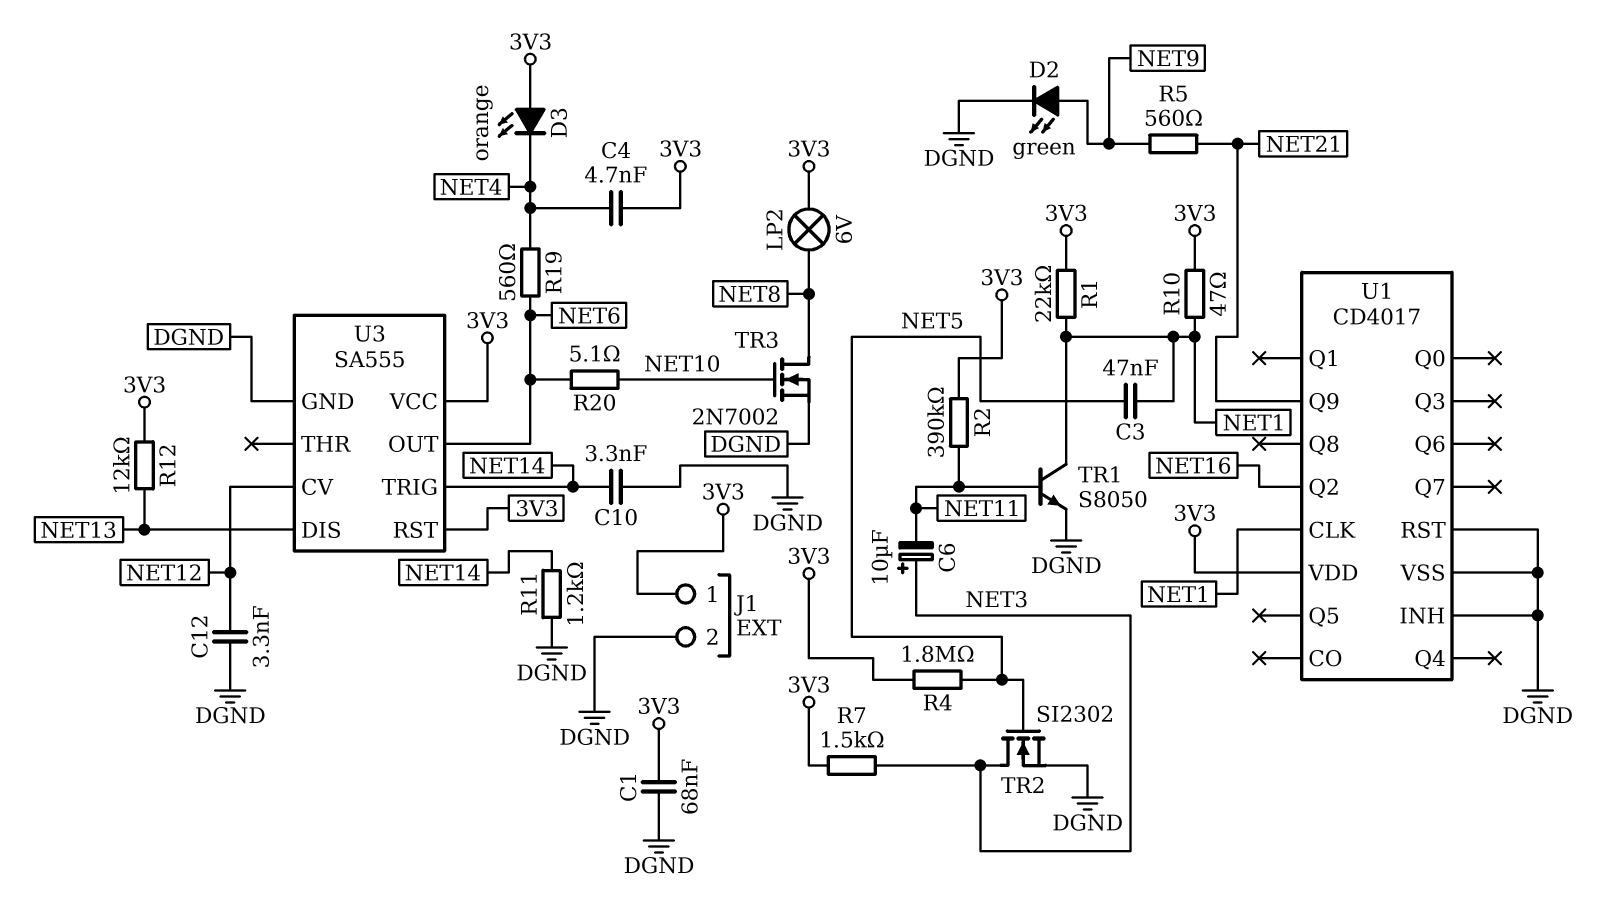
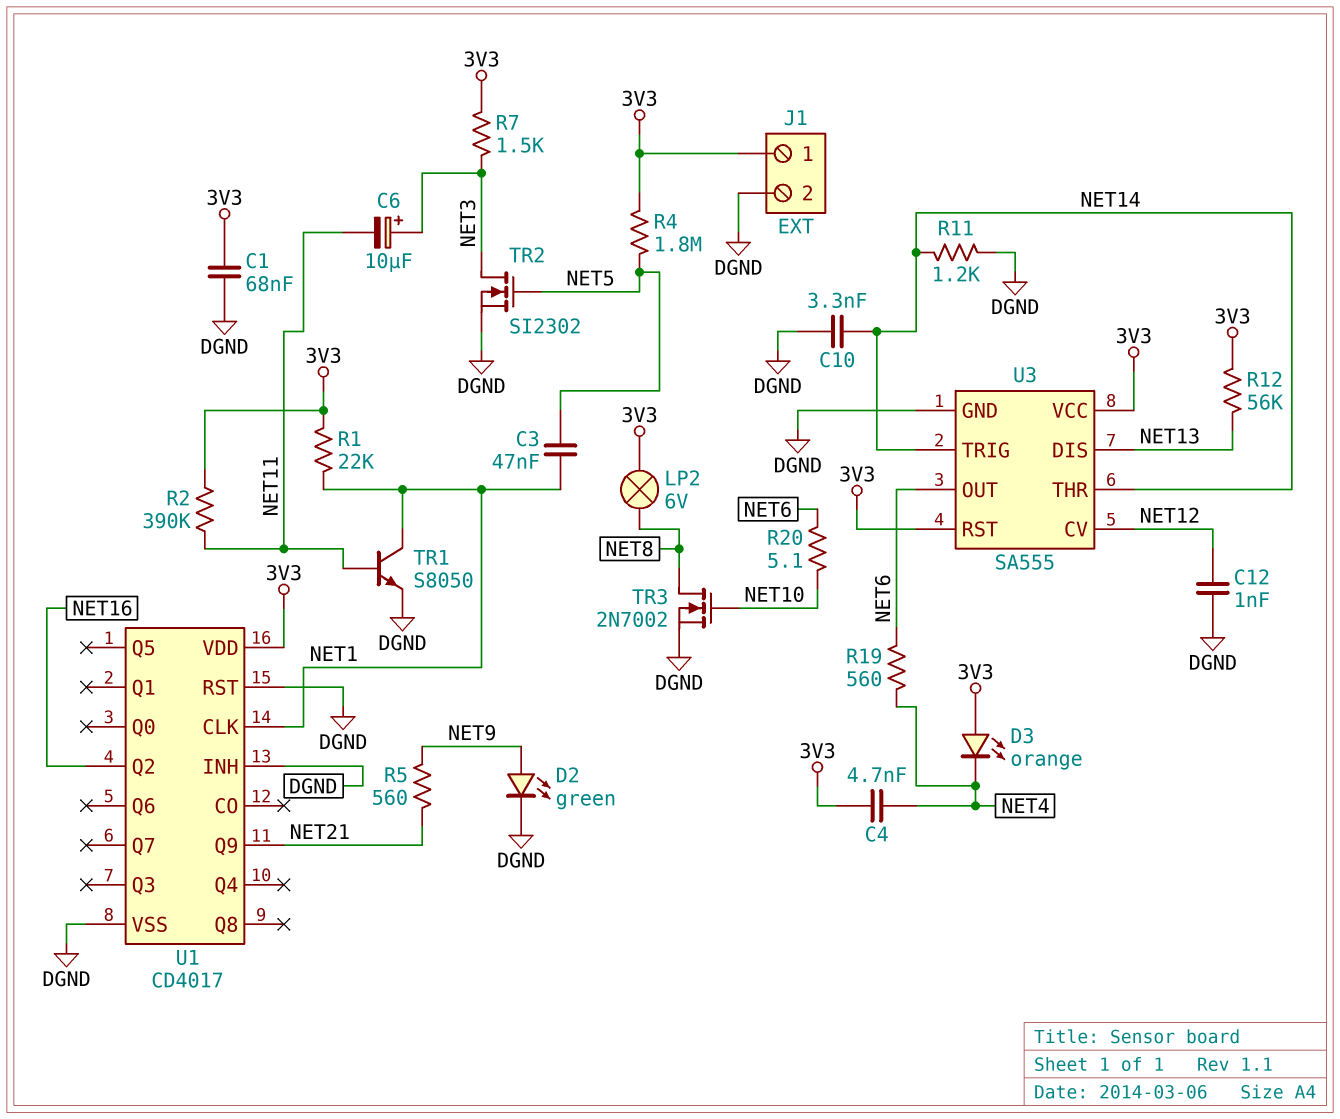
C12: 3.3nF (DGND, NET12) -> 1nF (DGND, NET12)
R10: 47 (3V3, NET1) -> none
R12: 12k (3V3, NET13) -> 56k (3V3, NET13)
U3 pin THR: none -> NET14

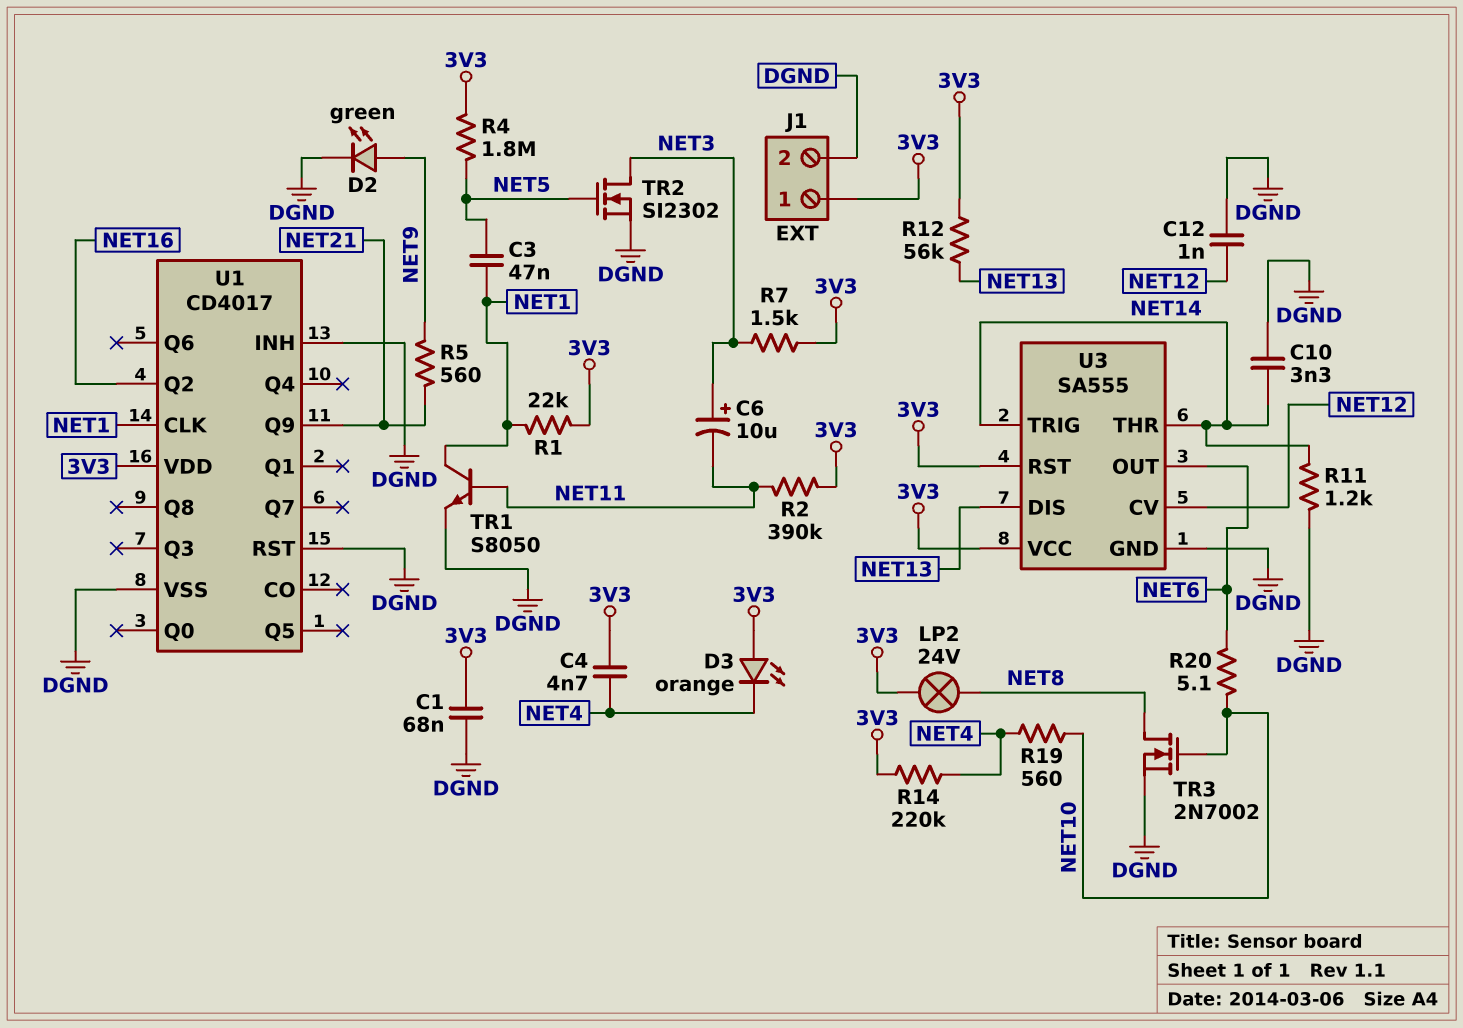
LP2: lamp 6V (3V3, NET8) -> lamp 24V (3V3, NET8)
R14: none -> 220k (3V3, NET4)
R19: 560 (NET4, NET6) -> 560 (NET4, NET10)

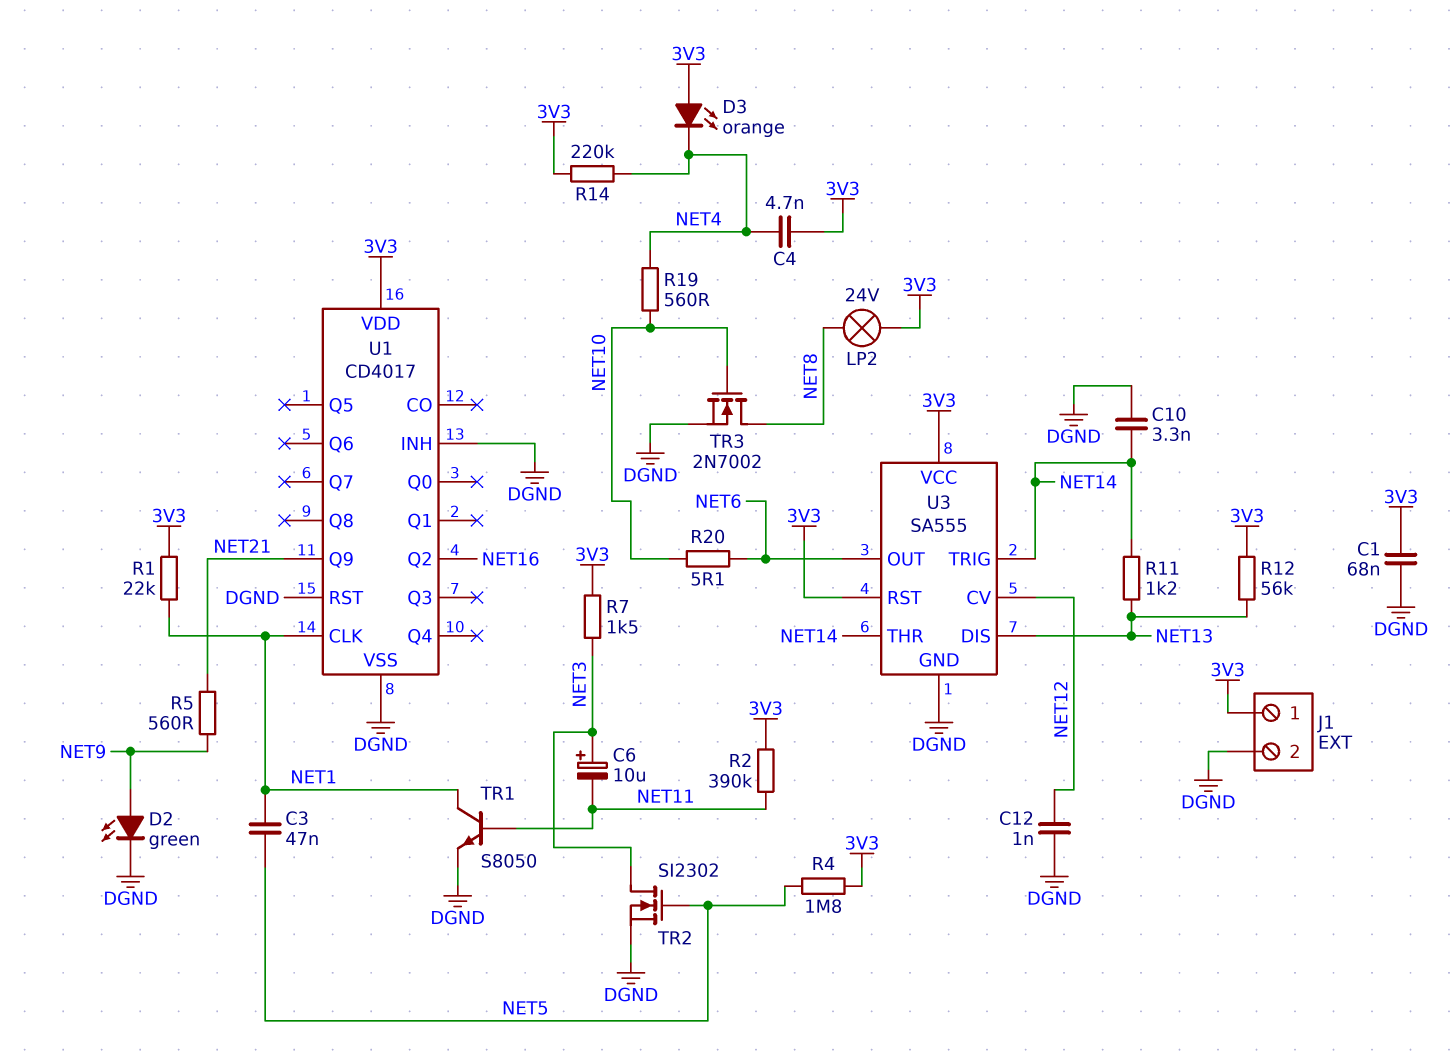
R11: 1.2k (DGND, NET14) -> 1.2k (NET13, NET14)

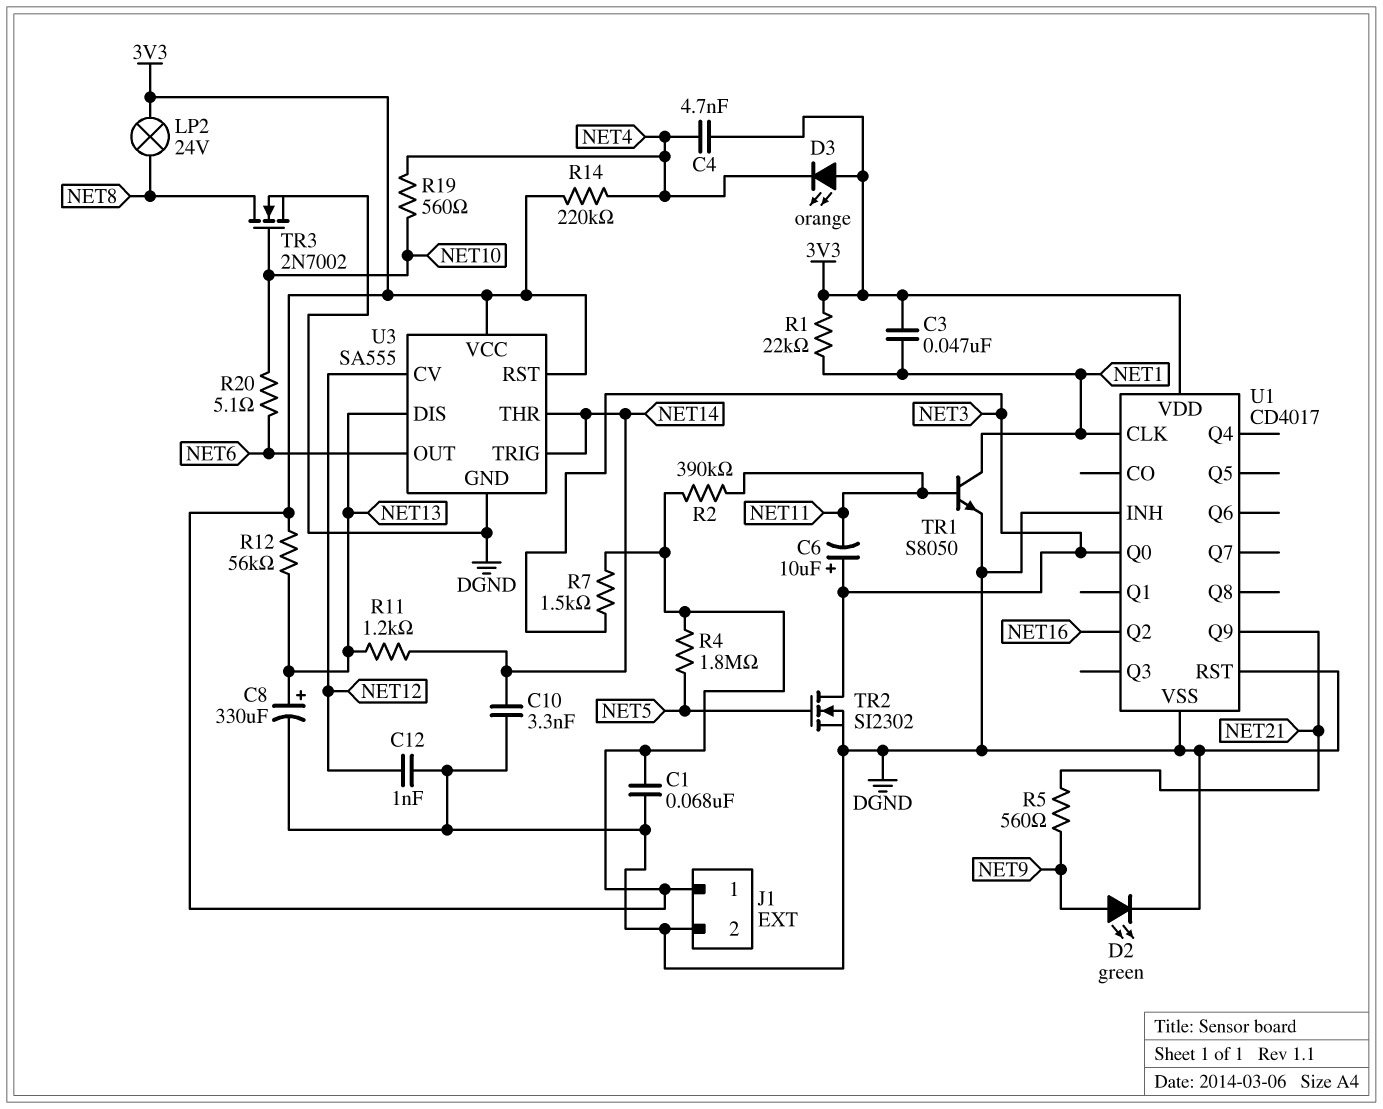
C3: 47nF (NET1, NET5) -> 47nF (3V3, NET1)
C8: none -> 330uF (plus NET13, minus DGND)
U1 pin Q0: none -> NET3

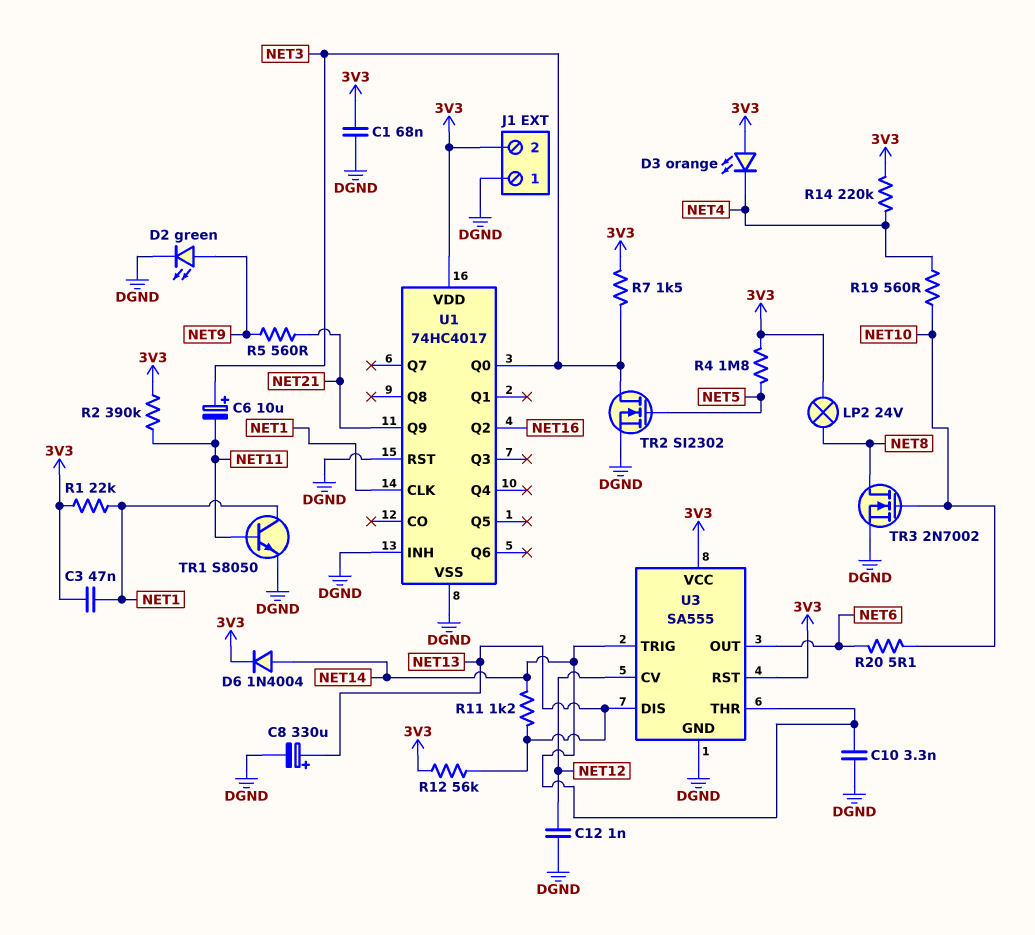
C4: 4.7nF (3V3, NET4) -> none
D6: none -> diode 1N4004 (A NET14, K 3V3)
J1 pin 1: 3V3 -> DGND
J1 pin 2: DGND -> 3V3
U1: CD4017 -> 74HC4017

